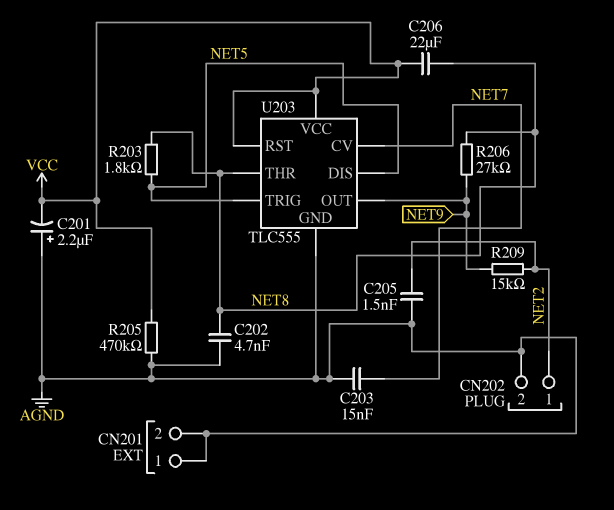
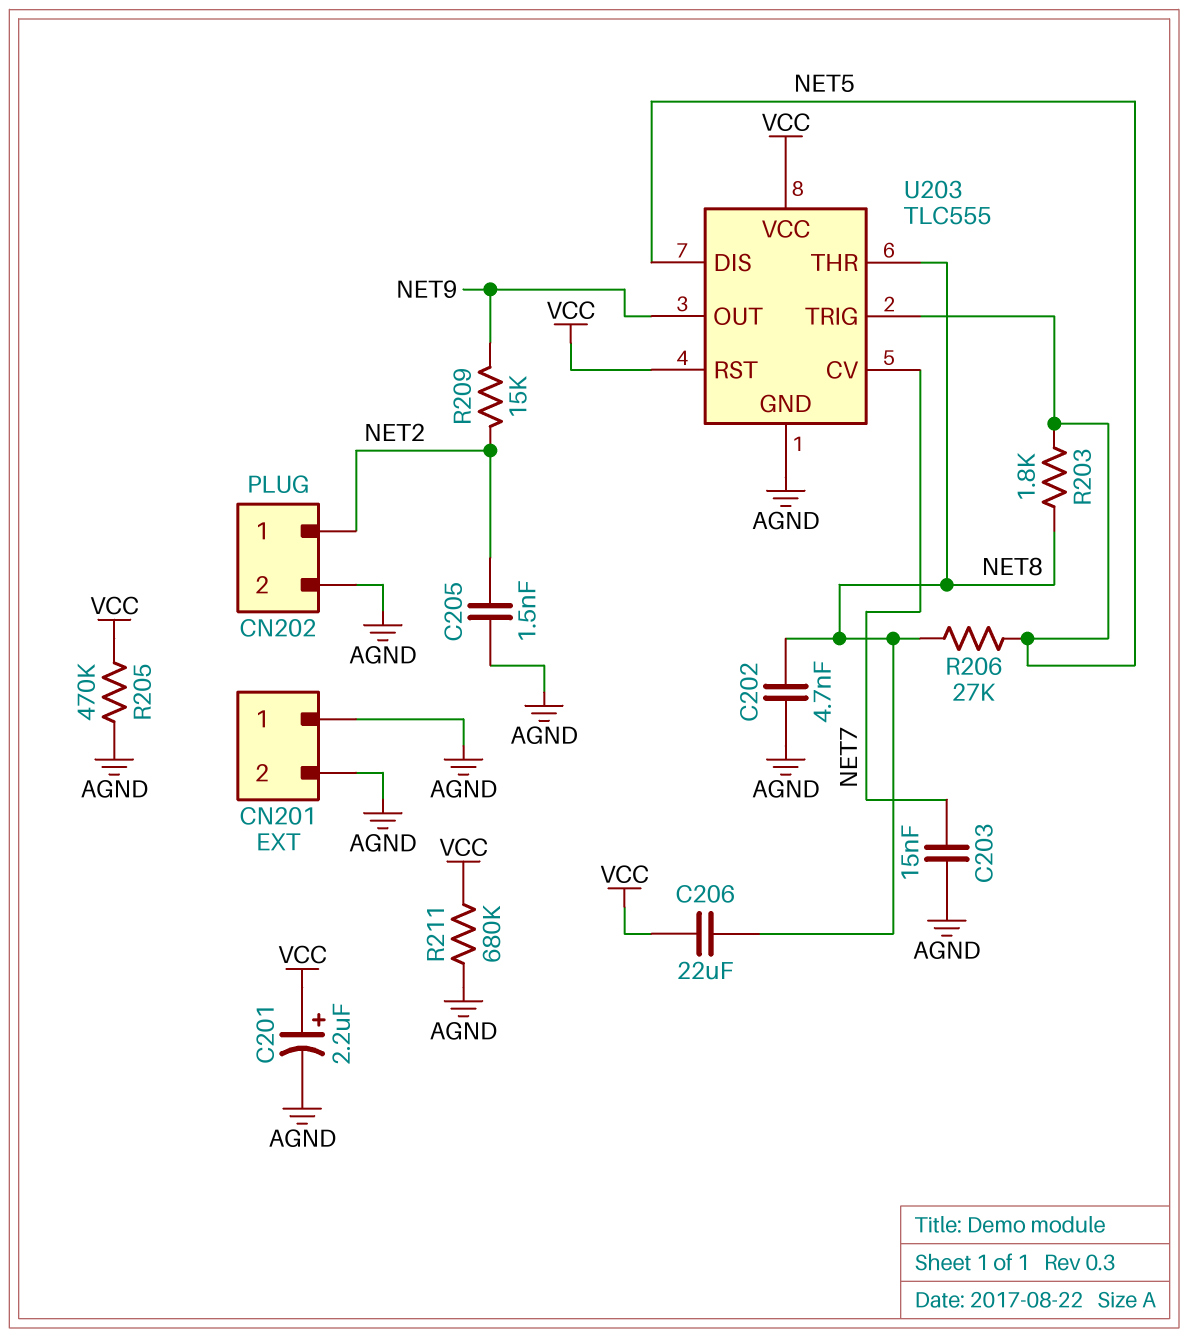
C201: 2.2uF (plus AGND, minus VCC) -> 2.2uF (plus VCC, minus AGND)
R206: 27k (NET8, NET9) -> 27k (NET5, NET8)
R211: none -> 680k (AGND, VCC)

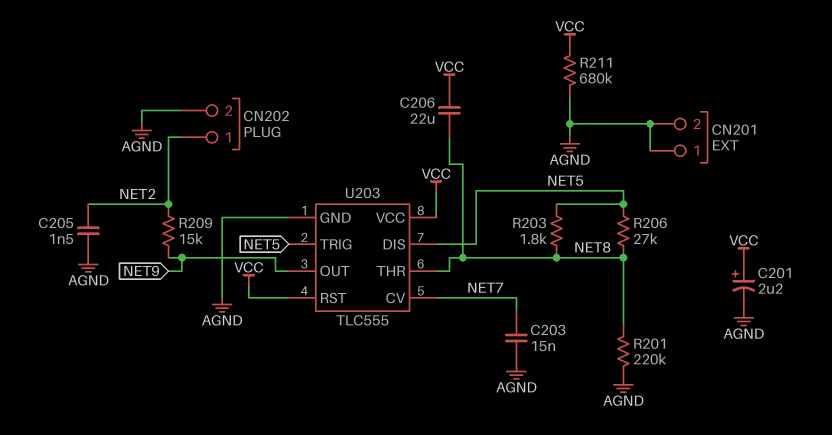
C202: 4.7nF (AGND, NET8) -> none
R201: none -> 220k (AGND, NET8)
R205: 470k (AGND, VCC) -> none

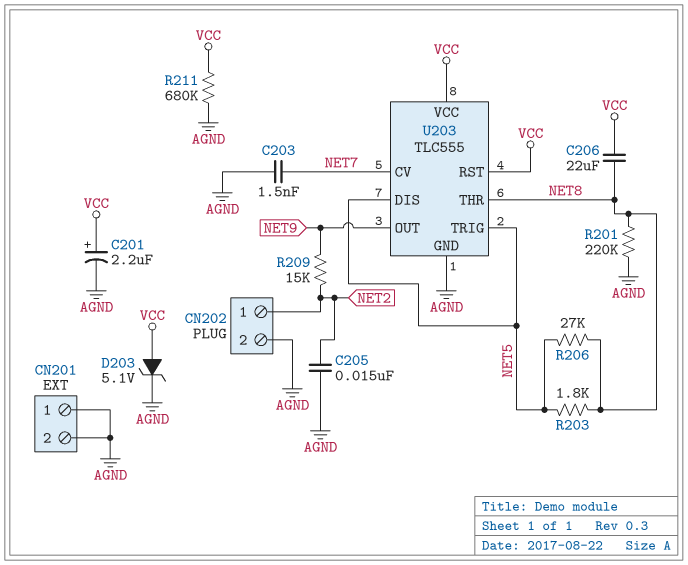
C203: 15nF (AGND, NET7) -> 1.5nF (AGND, NET7)
C205: 1.5nF (AGND, NET2) -> 15nF (AGND, NET2)
D203: none -> zener 5.1V (A VCC, K AGND)

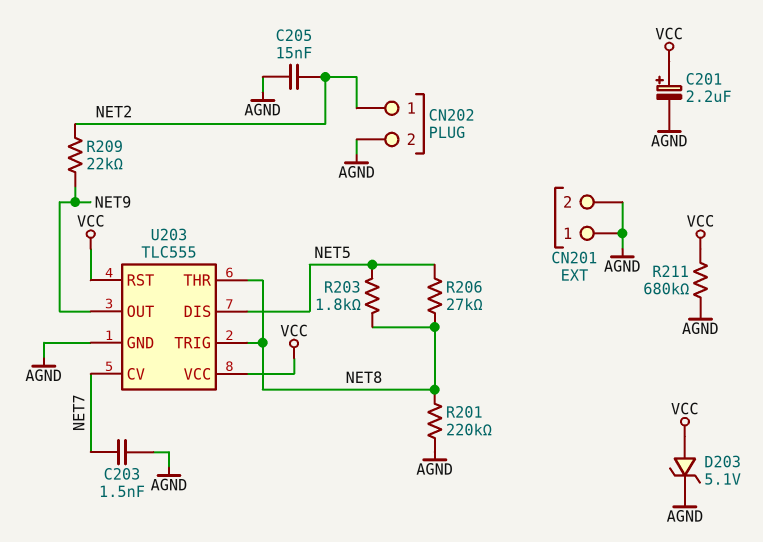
C206: 22uF (NET8, VCC) -> none
R209: 15k (NET2, NET9) -> 22k (NET2, NET9)
U203 pin TRIG: NET5 -> NET8

